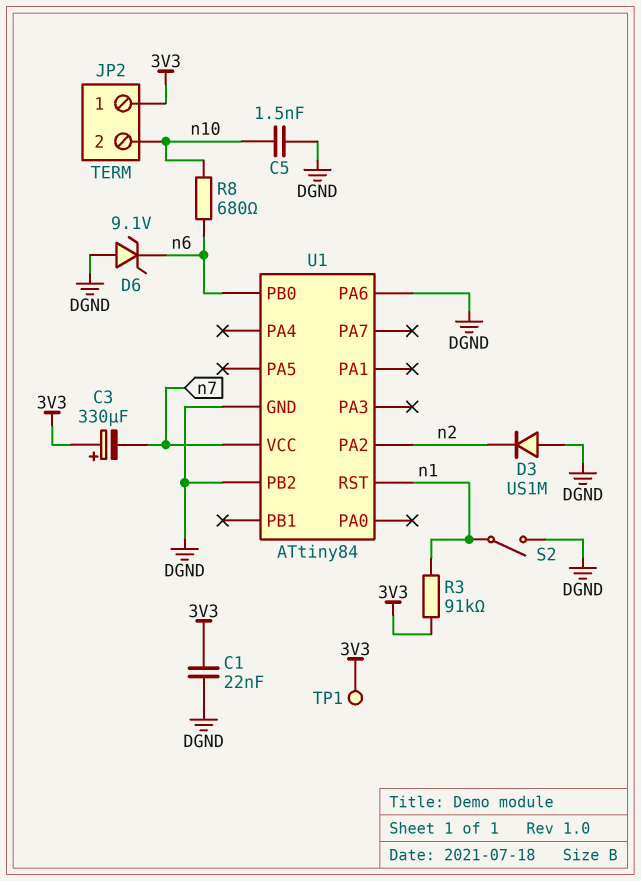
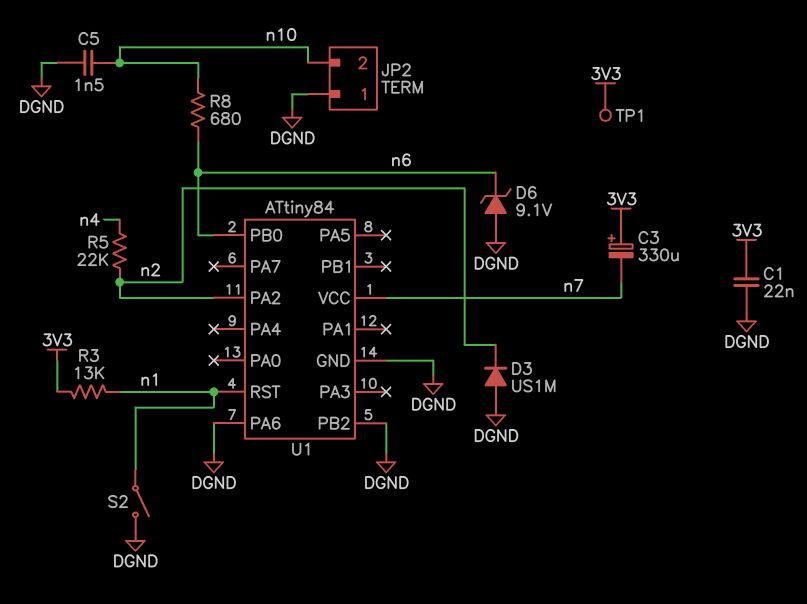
JP2 pin 1: 3V3 -> DGND
R3: 91k (3V3, n1) -> 13k (3V3, n1)
R5: none -> 22k (n2, n4)

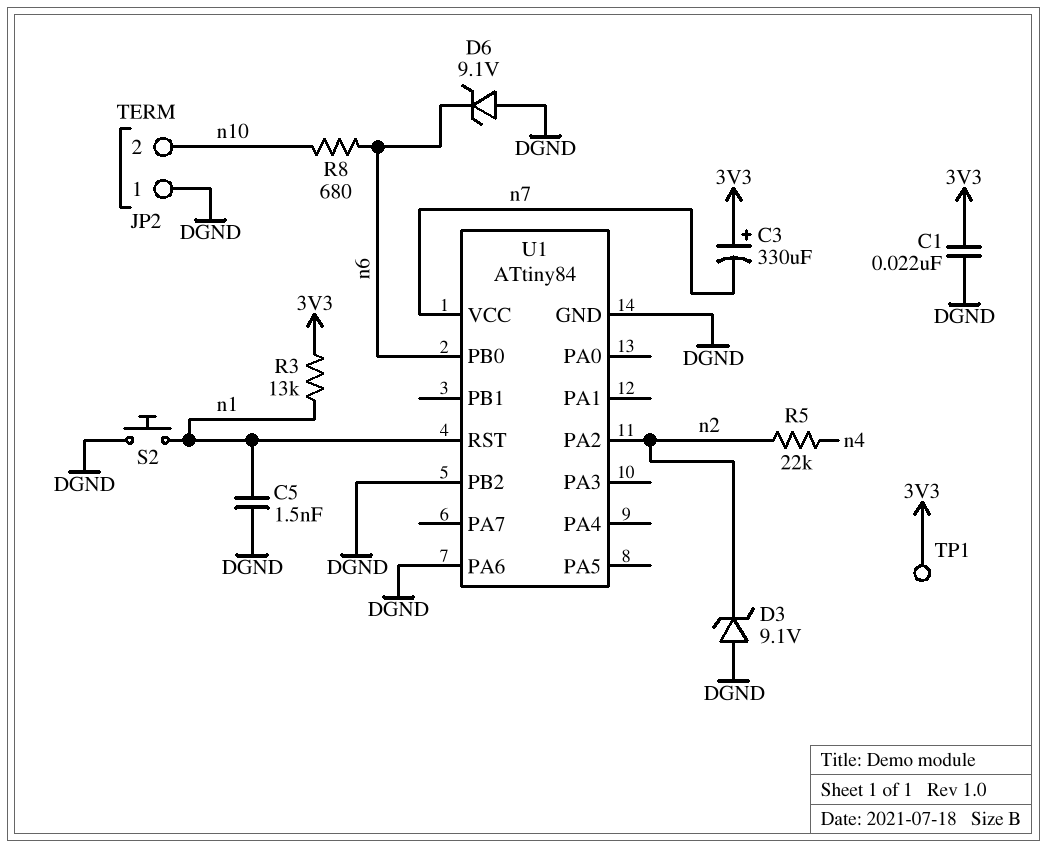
C5: 1.5nF (DGND, n10) -> 1.5nF (DGND, n1)
D3: diode US1M (A DGND, K n2) -> zener 9.1V (A DGND, K n2)
S2: switch (DGND, n1) -> button (DGND, n1)

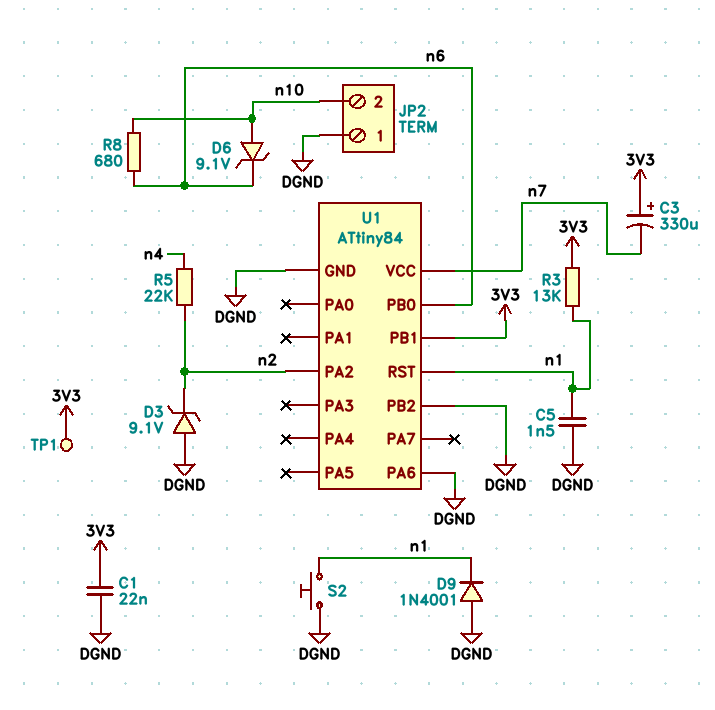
D6: zener 9.1V (A DGND, K n6) -> zener 9.1V (A n10, K n6)
D9: none -> diode 1N4001 (A DGND, K n1)
U1 pin PB1: none -> 3V3

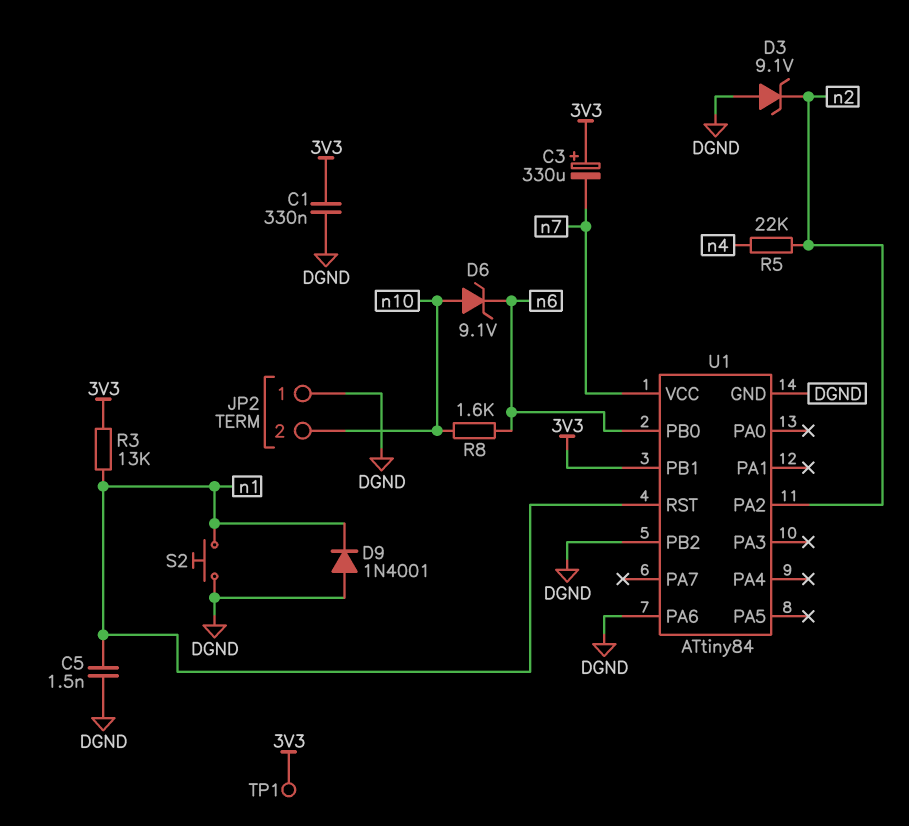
C1: 22nF (3V3, DGND) -> 330nF (3V3, DGND)
R8: 680 (n6, n10) -> 1.6k (n6, n10)

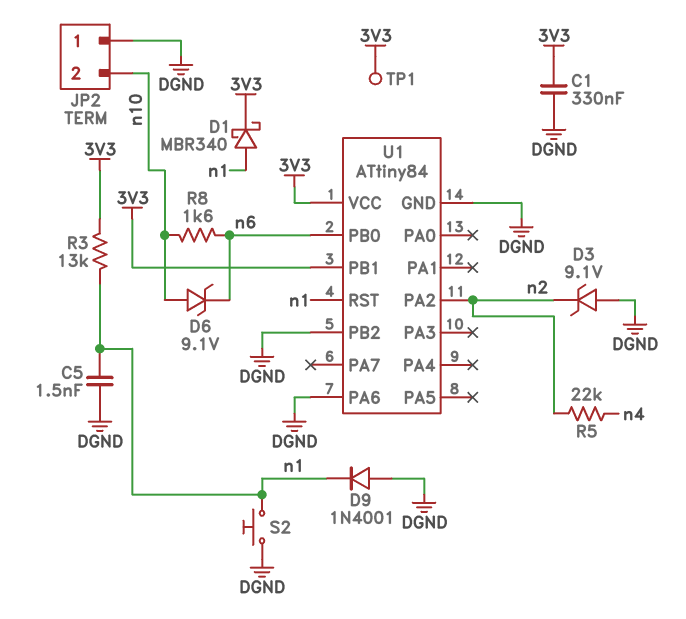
C3: 330uF (plus 3V3, minus n7) -> none
D1: none -> schottky MBR340 (A n1, K 3V3)
U1 pin VCC: n7 -> 3V3

